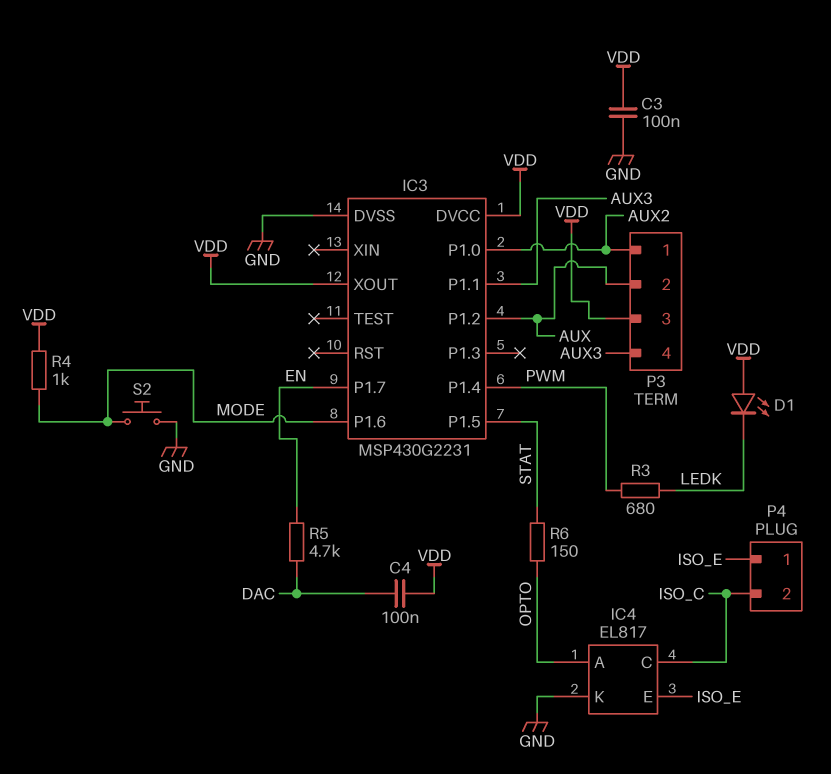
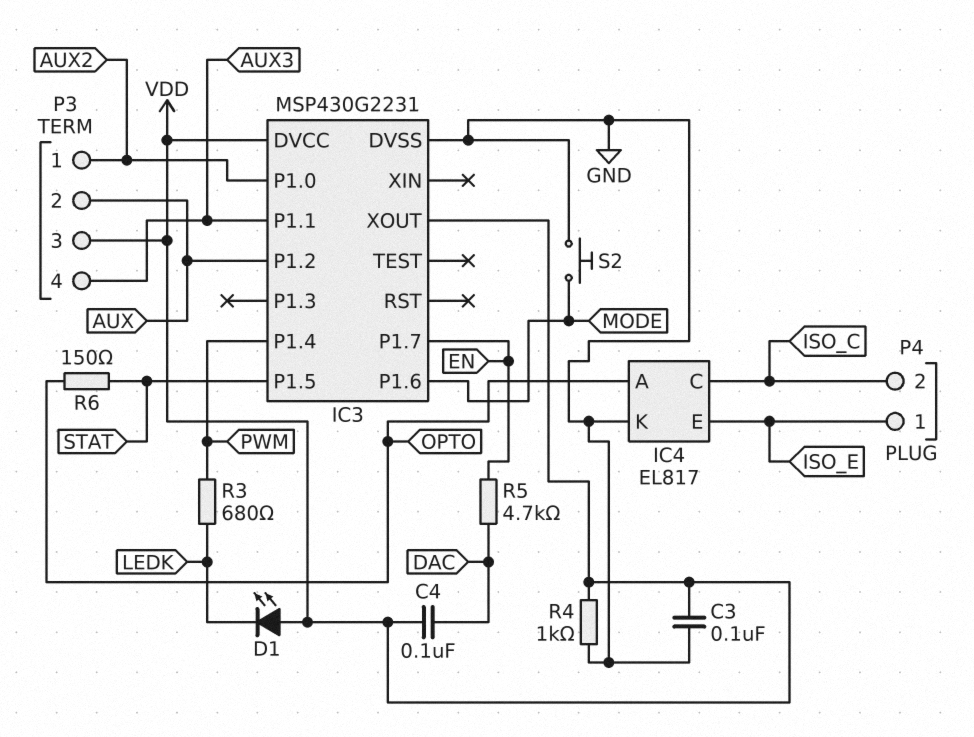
R4: 1k (MODE, VDD) -> 1k (GND, VDD)

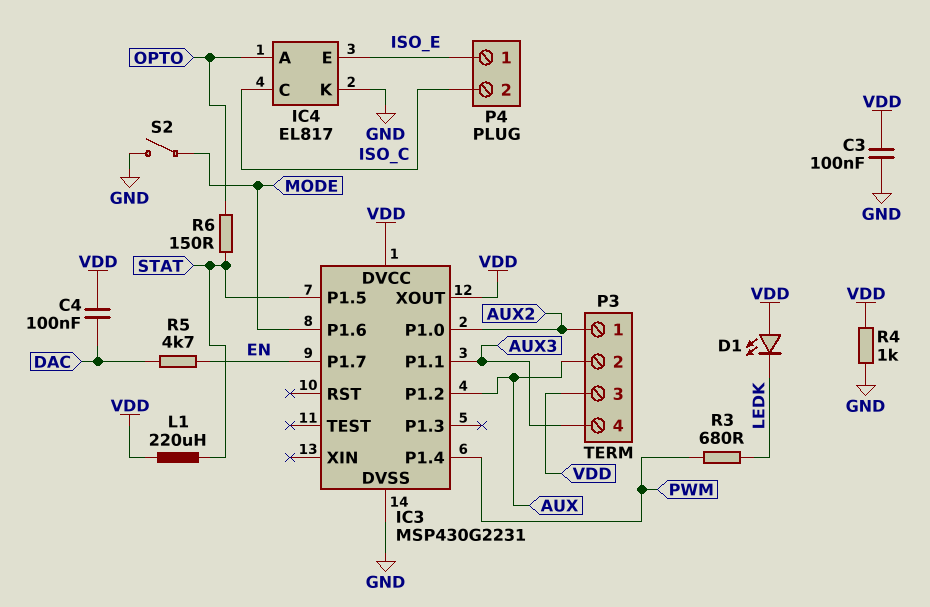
L1: none -> 220uH (STAT, VDD)
S2: button (GND, MODE) -> switch (GND, MODE)

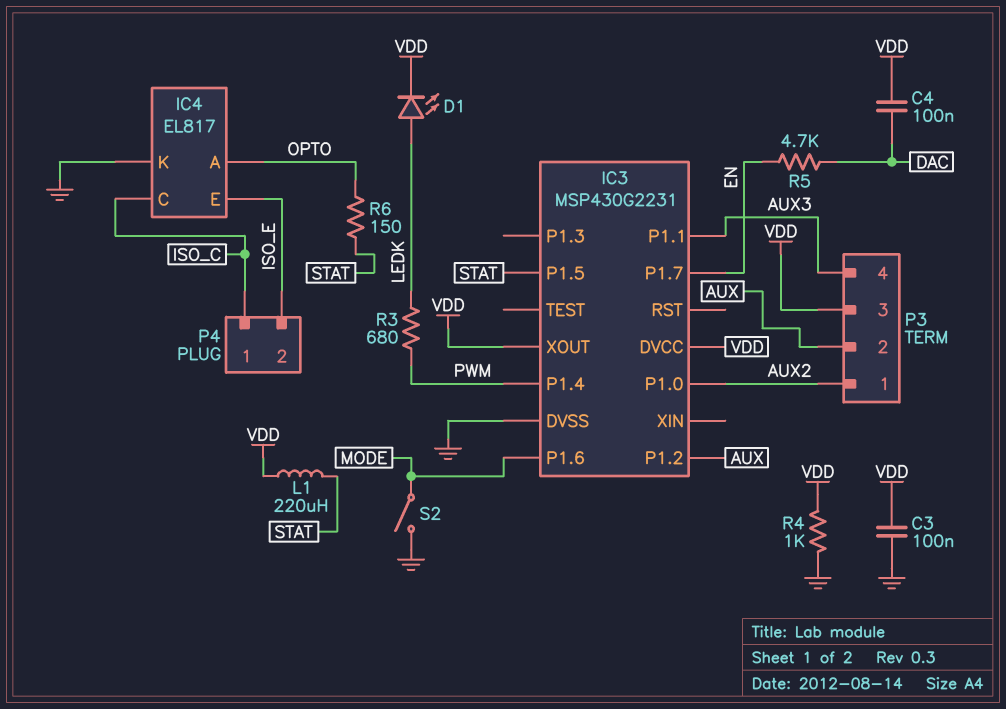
D1: LED (A VDD, K LEDK) -> LED (A LEDK, K VDD)
P4 pin 1: ISO_E -> ISO_C
P4 pin 2: ISO_C -> ISO_E

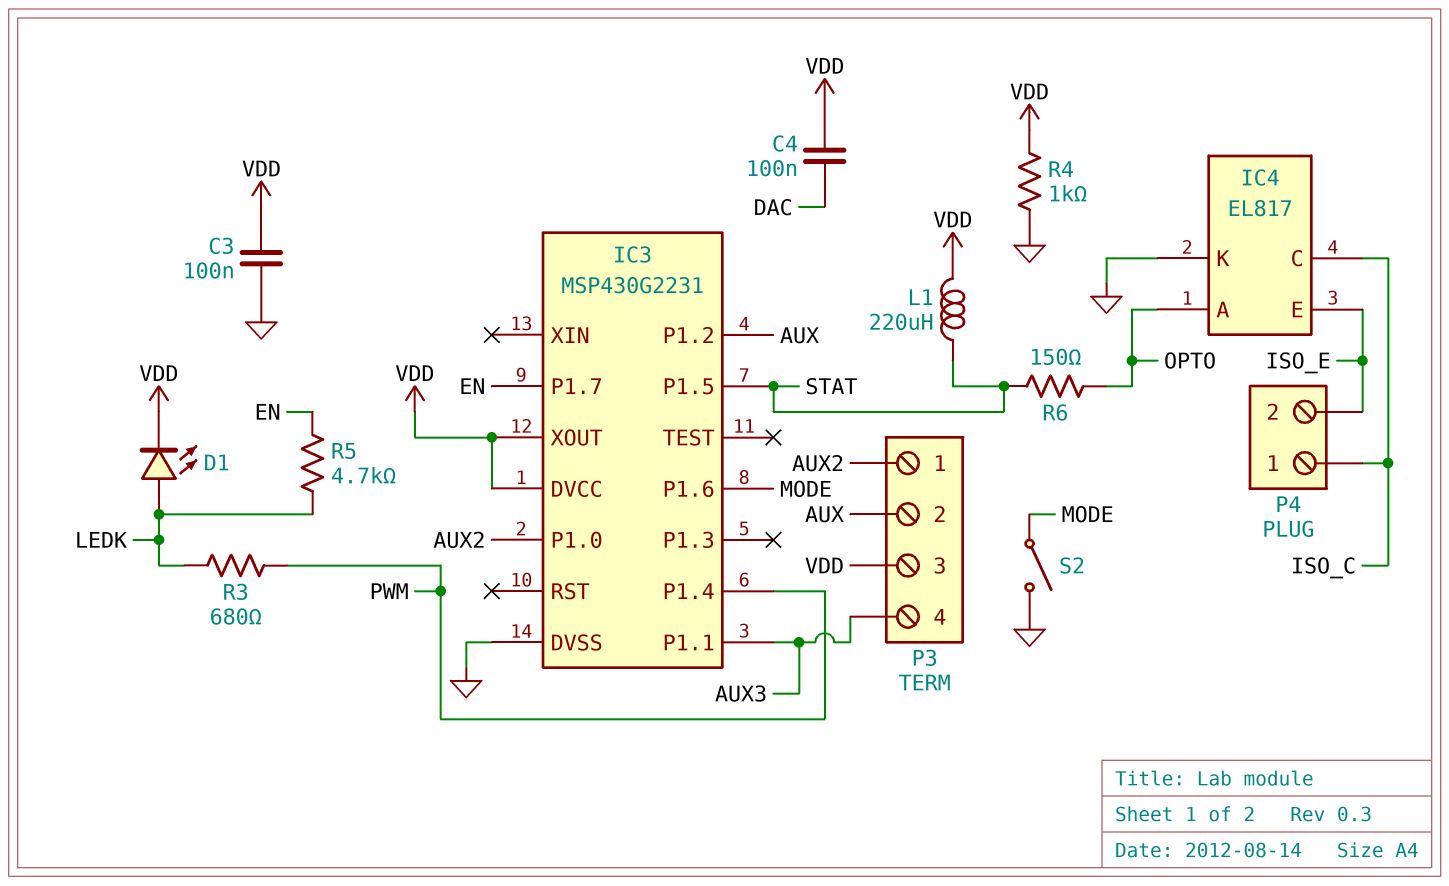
R5: 4.7k (DAC, EN) -> 4.7k (EN, LEDK)

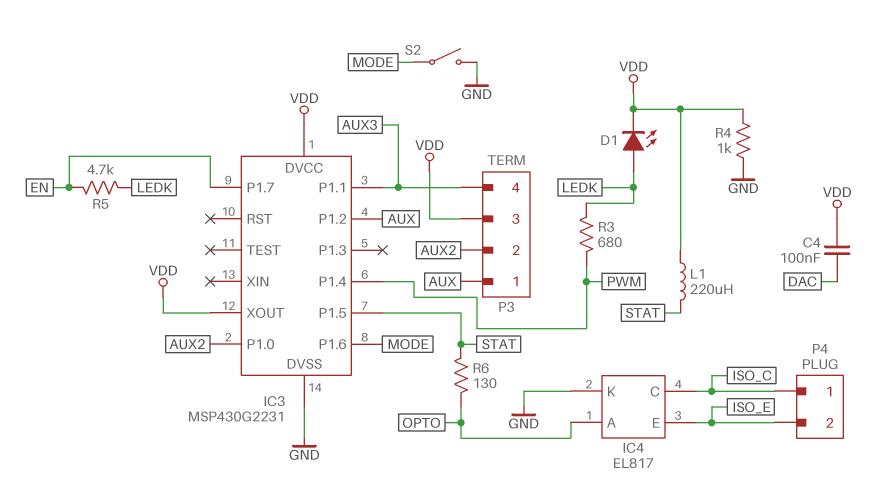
C3: 100nF (GND, VDD) -> none
P3 pin 1: AUX2 -> AUX
P3 pin 2: AUX -> AUX2
R6: 150 (OPTO, STAT) -> 130 (OPTO, STAT)

